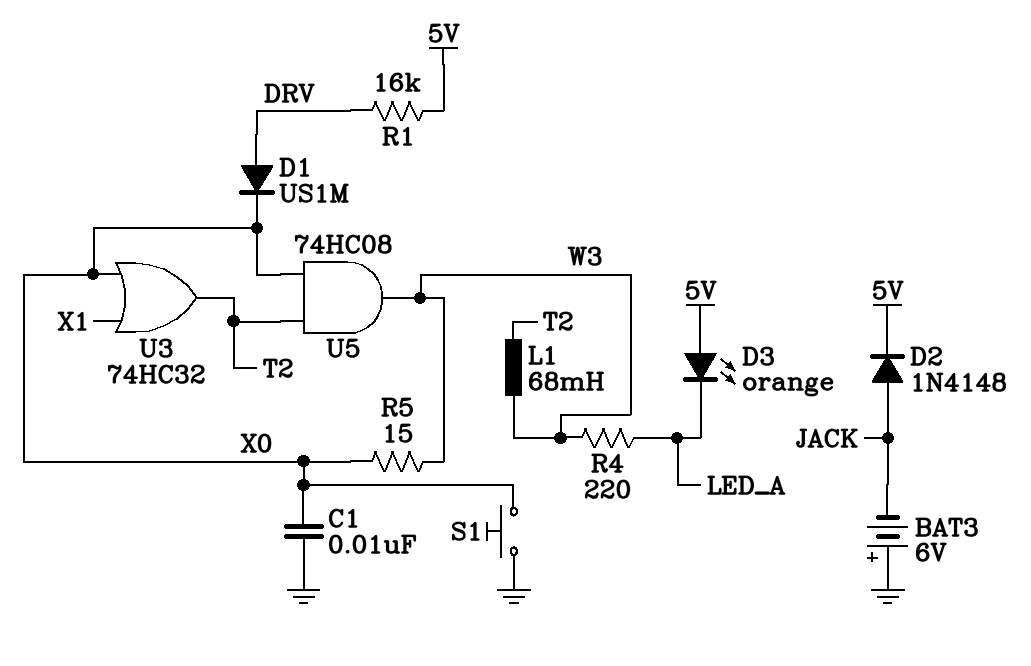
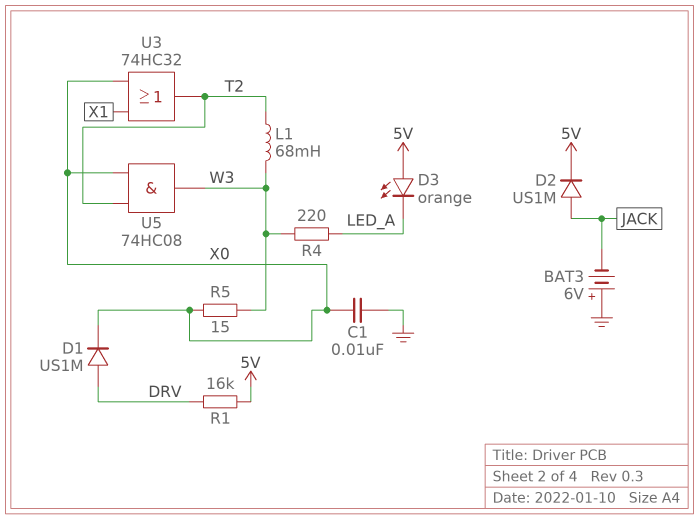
D2: diode 1N4148 (A JACK, K 5V) -> diode US1M (A JACK, K 5V)
S1: button (GND, X0) -> none

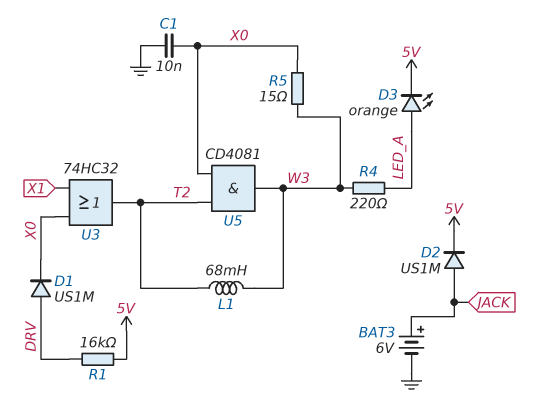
BAT3: 6V (plus GND, minus JACK) -> 6V (plus JACK, minus GND)
D3: LED orange (A 5V, K LED_A) -> LED orange (A LED_A, K 5V)
U5: AND 74HC08 (in T2, in X0, out W3) -> AND CD4081 (in T2, in X0, out W3)

